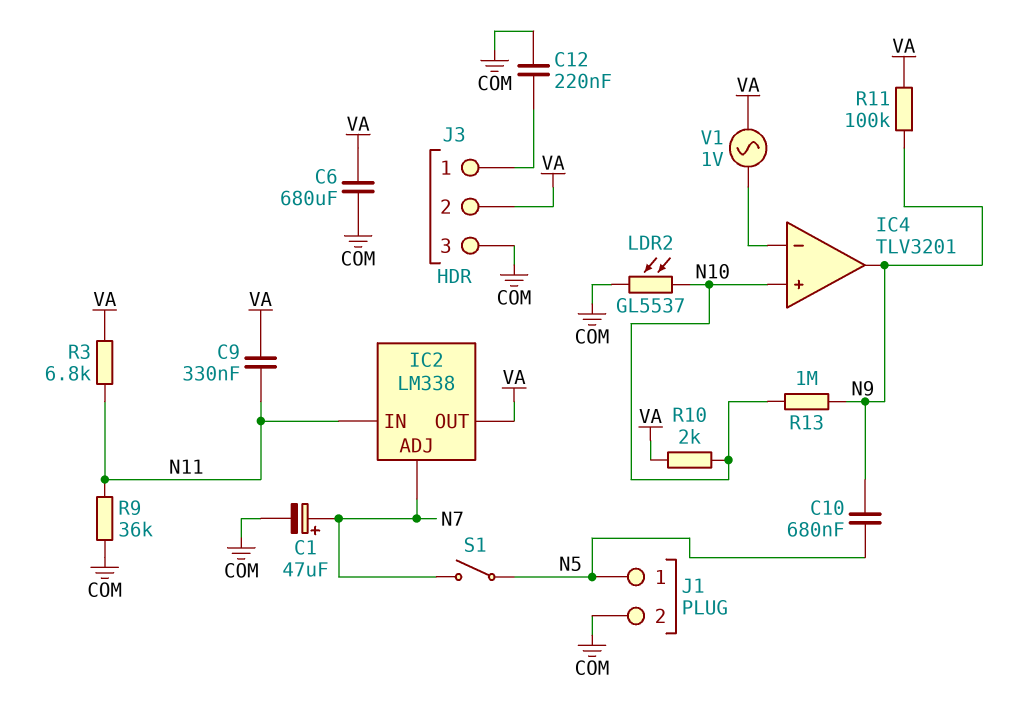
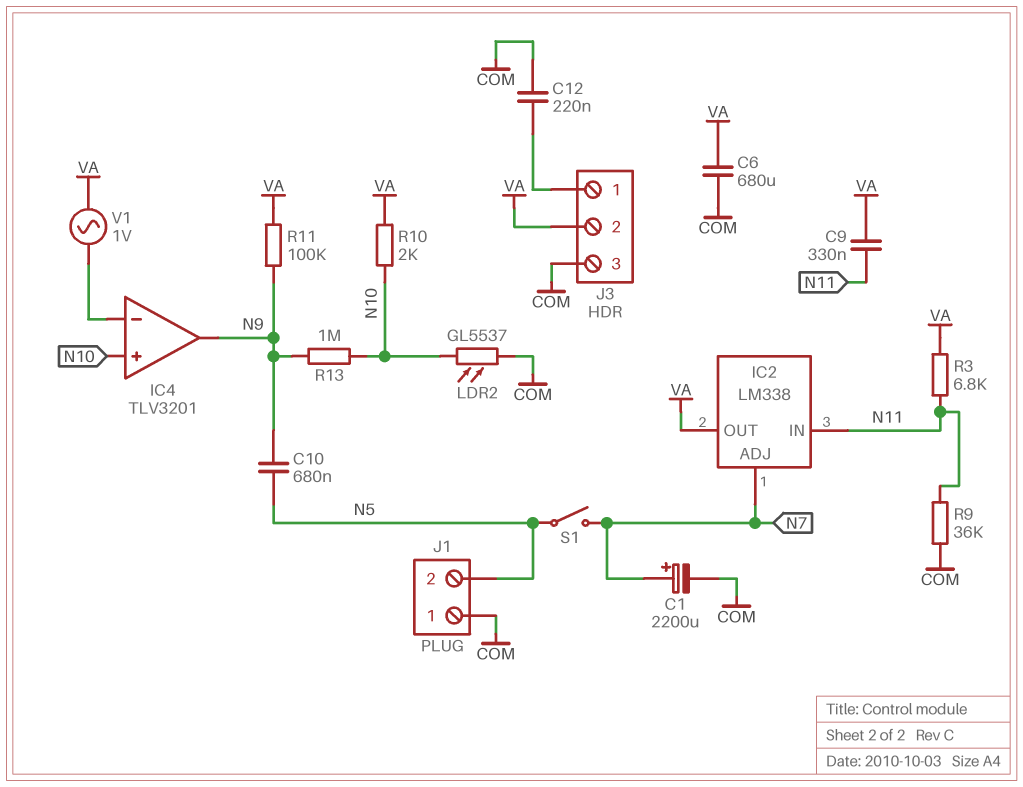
C1: 47uF (plus N7, minus COM) -> 2200uF (plus N7, minus COM)
J1 pin 1: N5 -> COM
J1 pin 2: COM -> N5

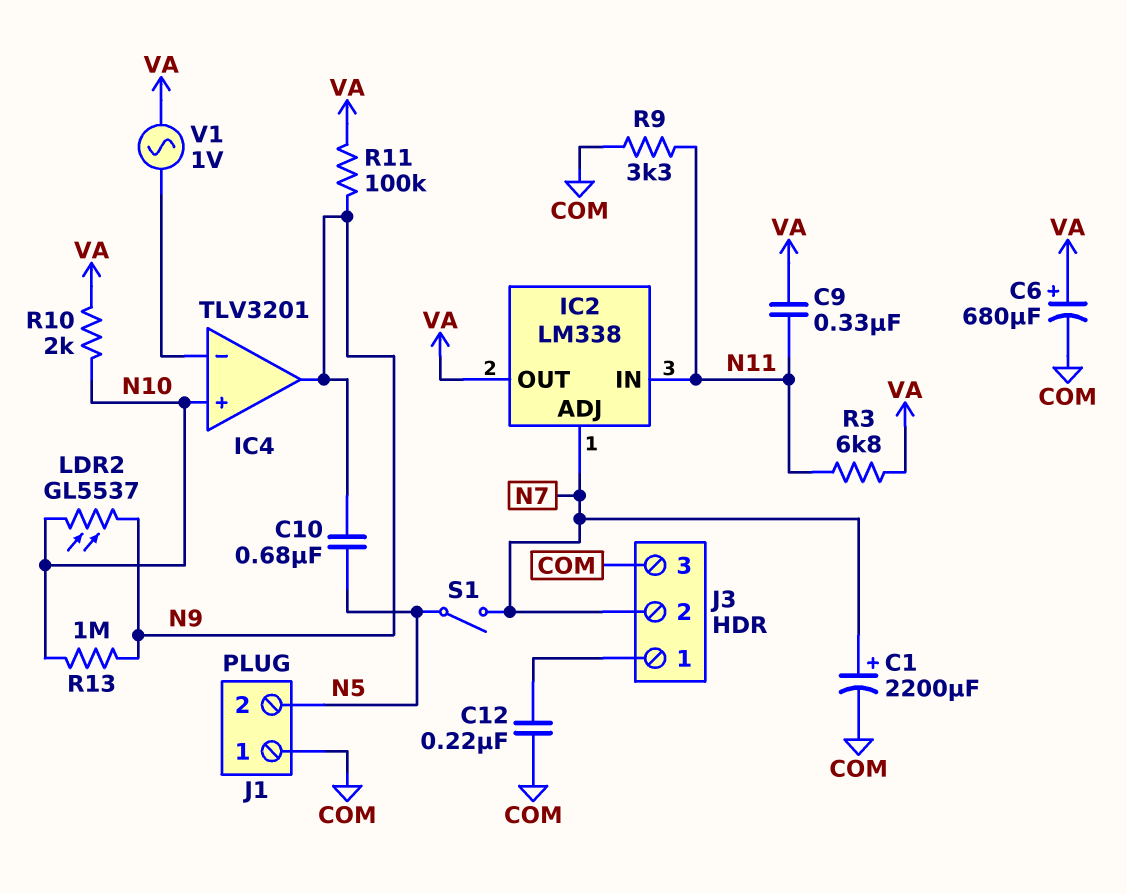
C6: 680uF (COM, VA) -> 680uF (plus VA, minus COM)
J3 pin 2: VA -> N7
LDR2: GL5537 (COM, N10) -> GL5537 (N9, N10)
R9: 36k (COM, N11) -> 3.3k (COM, N11)

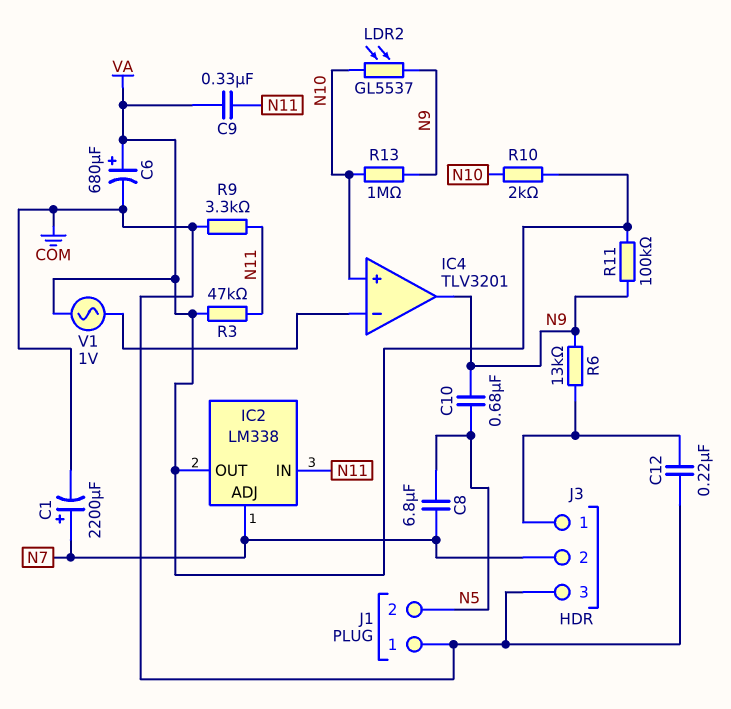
C8: none -> 6.8uF (N5, N7)
R3: 6.8k (N11, VA) -> 47k (N11, VA)
R6: none -> 13k (J3/1, N9)
S1: switch (N5, N7) -> none

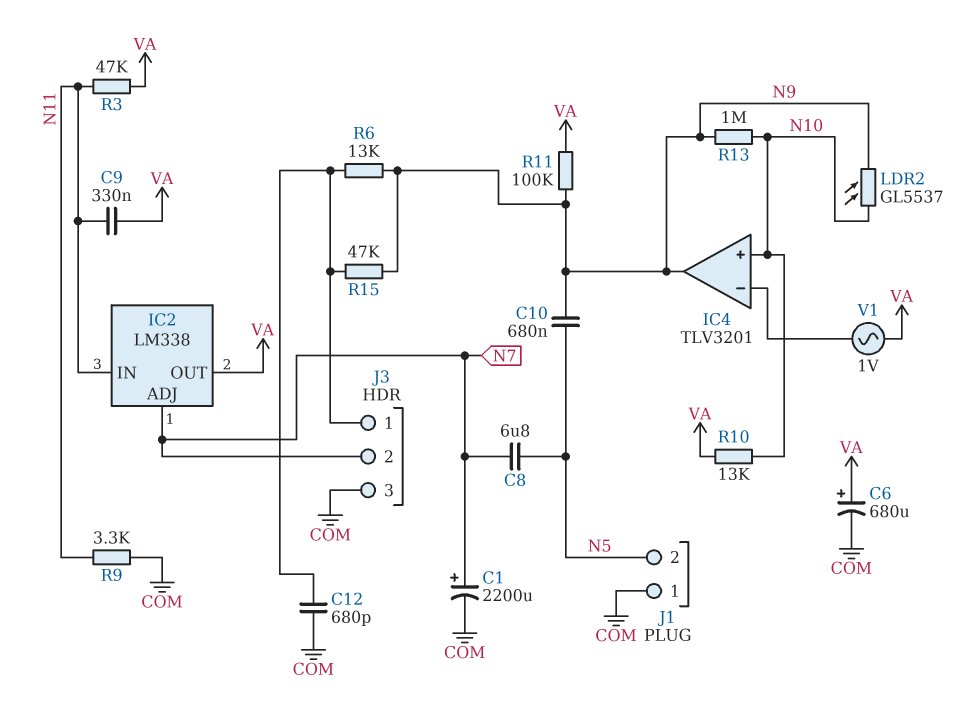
C12: 220nF (COM, J3/1) -> 680pF (COM, J3/1)
R10: 2k (N10, VA) -> 13k (N10, VA)
R15: none -> 47k (J3/1, N9)

